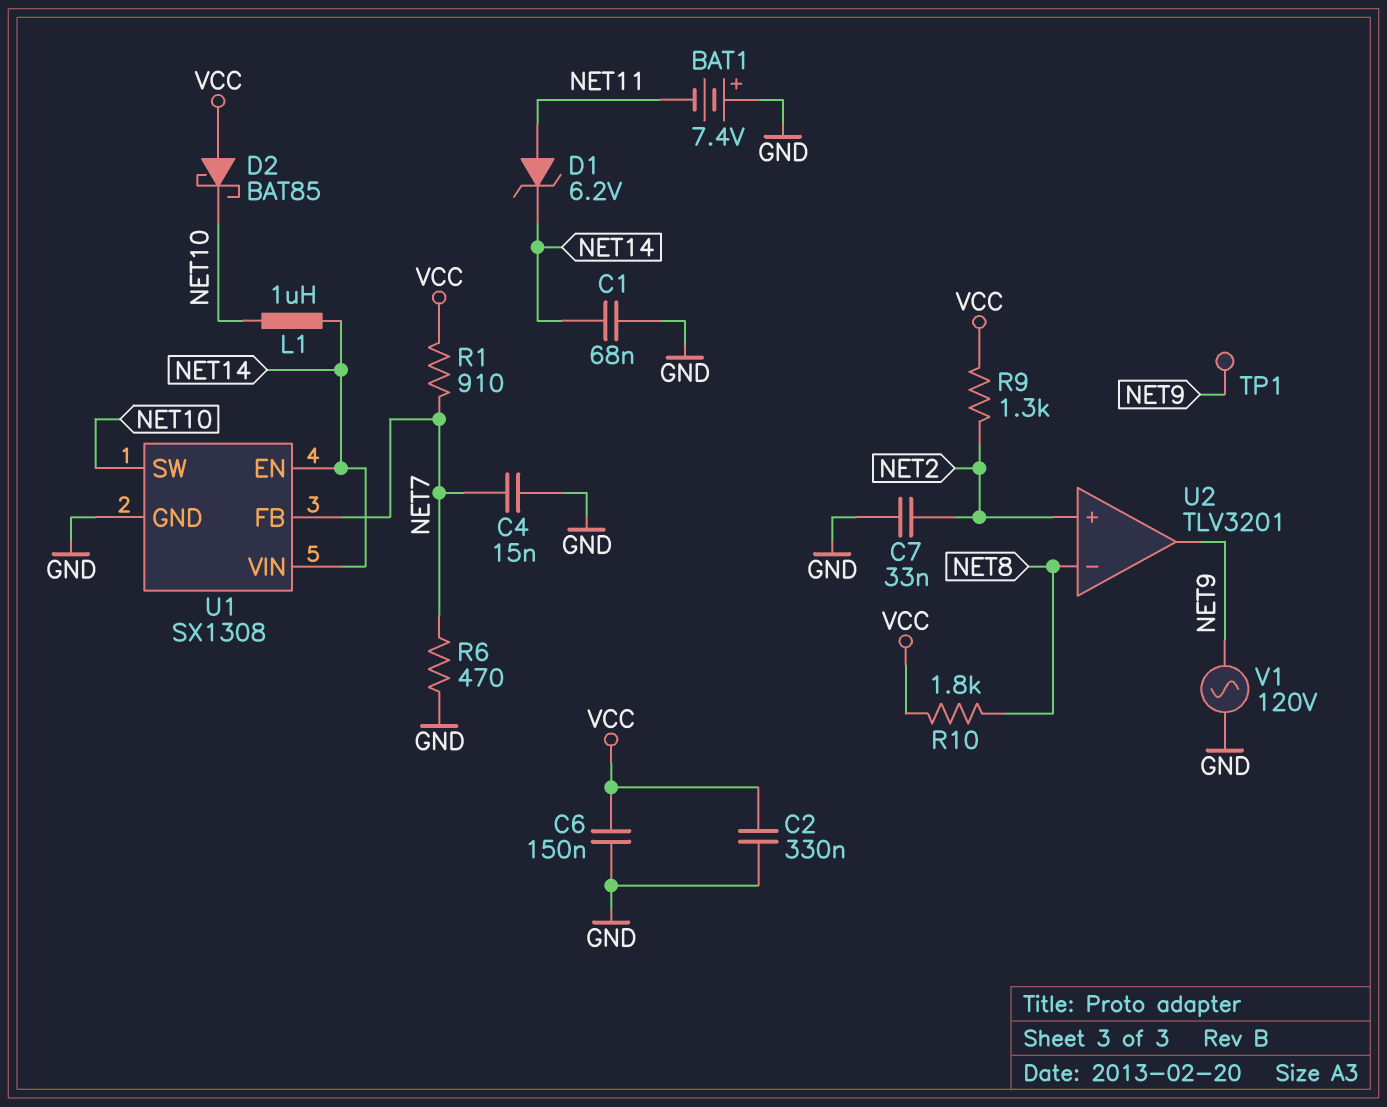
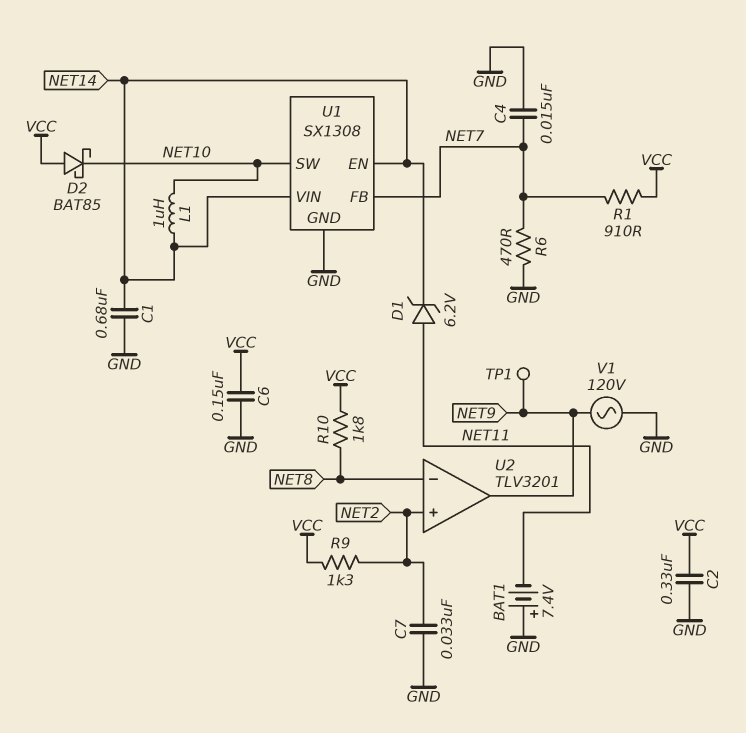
C1: 68nF (GND, NET14) -> 680nF (GND, NET14)

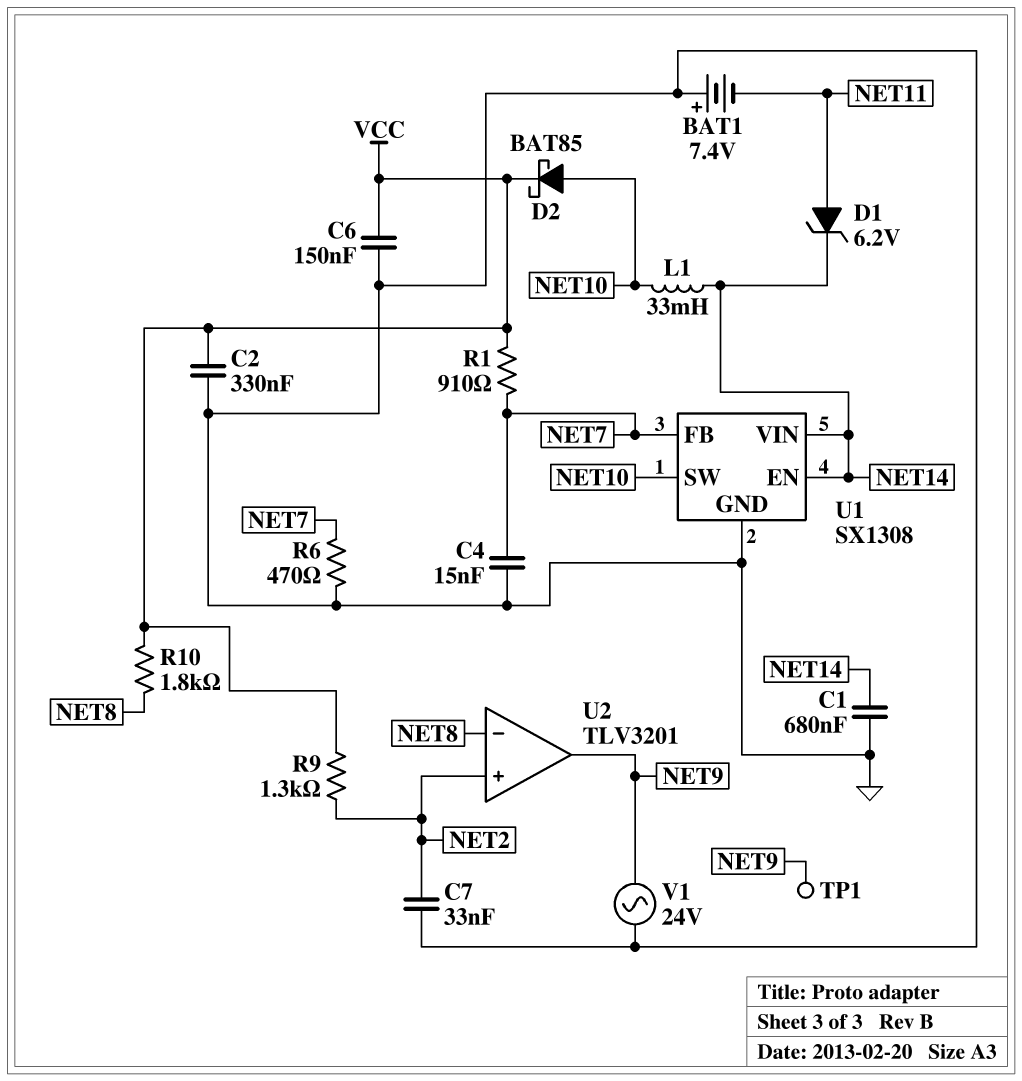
D2: schottky BAT85 (A VCC, K NET10) -> schottky BAT85 (A NET10, K VCC)
L1: 1uH (NET10, NET14) -> 33mH (NET10, NET14)
V1: AC 120V (GND, NET9) -> AC 24V (GND, NET9)

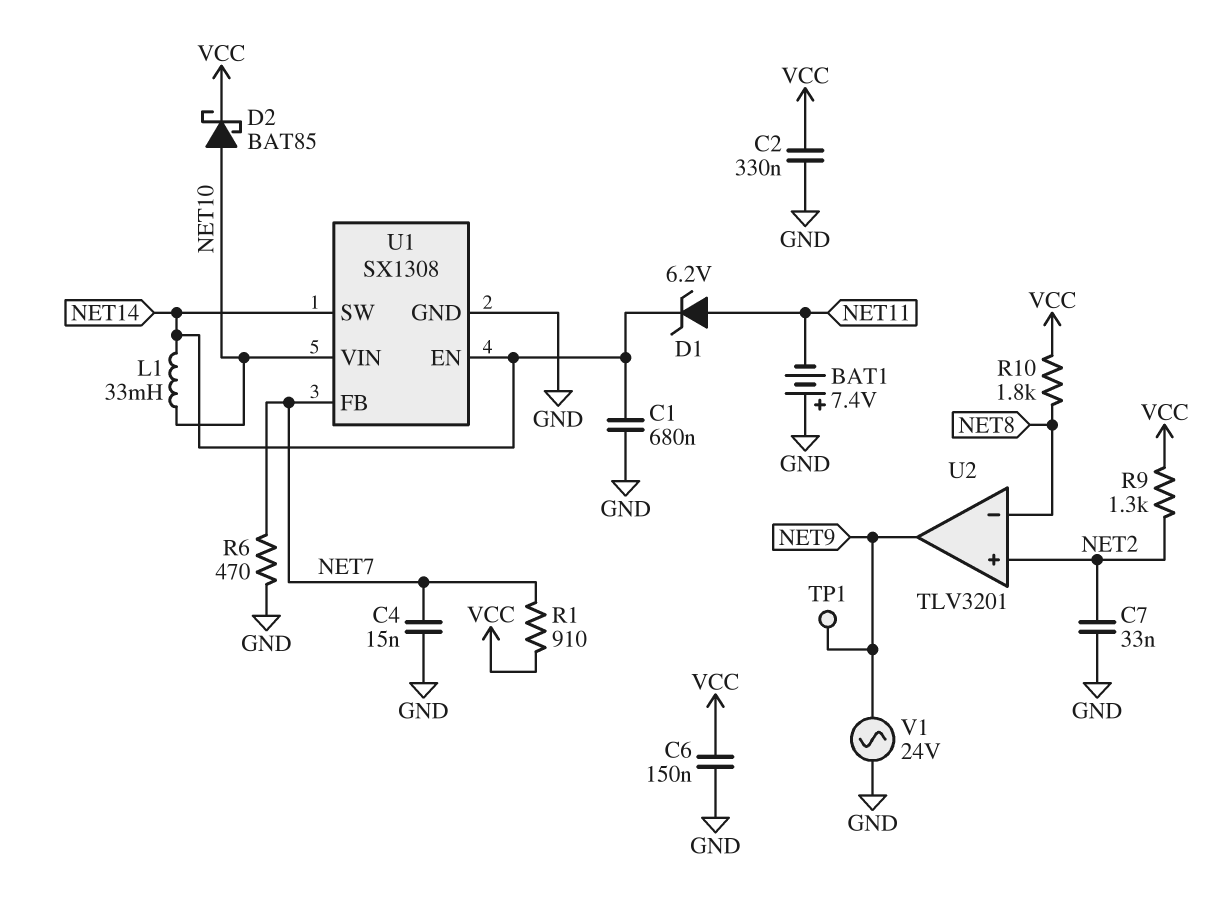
U1 pin SW: NET10 -> NET14
U1 pin VIN: NET14 -> NET10

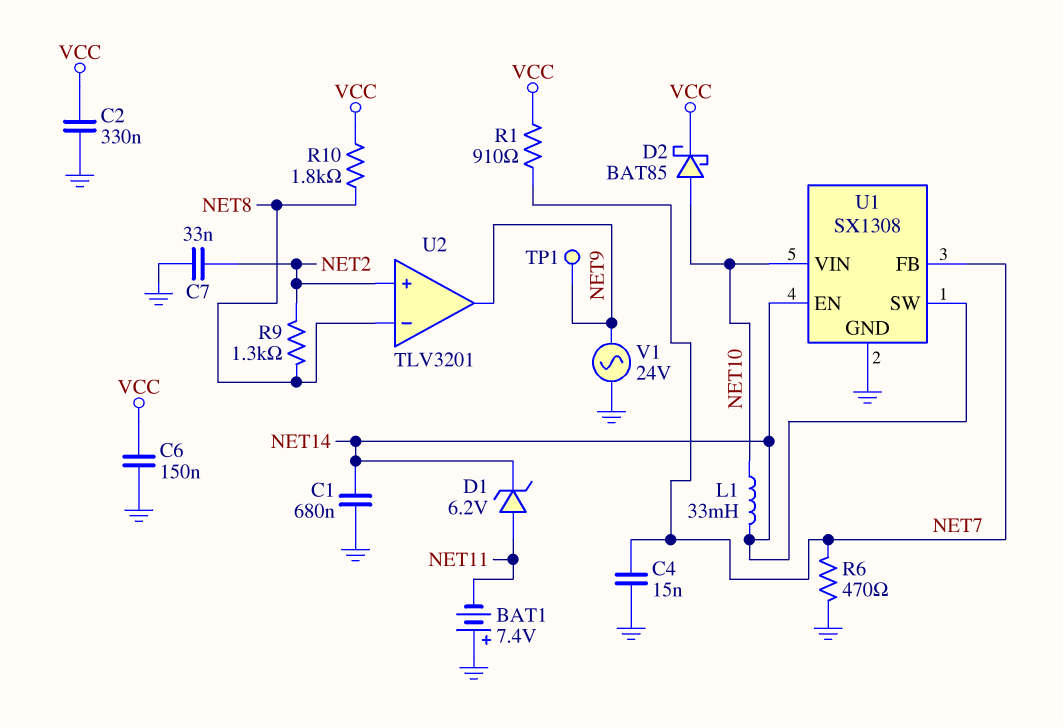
R9: 1.3k (NET2, VCC) -> 1.3k (NET2, NET8)

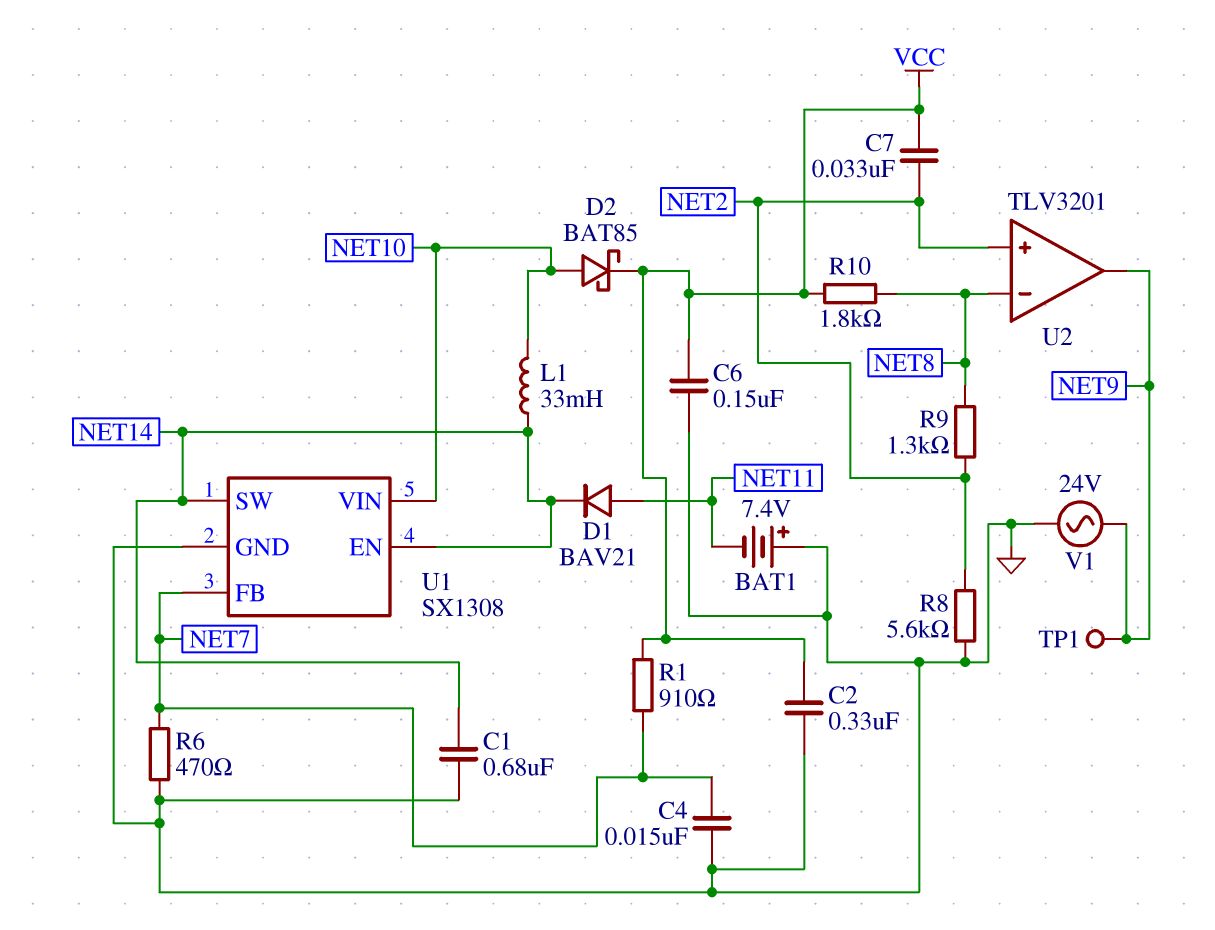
C7: 33nF (GND, NET2) -> 33nF (NET2, VCC)
D1: zener 6.2V (A NET11, K NET14) -> diode BAV21 (A NET11, K NET14)
R8: none -> 5.6k (GND, NET2)

